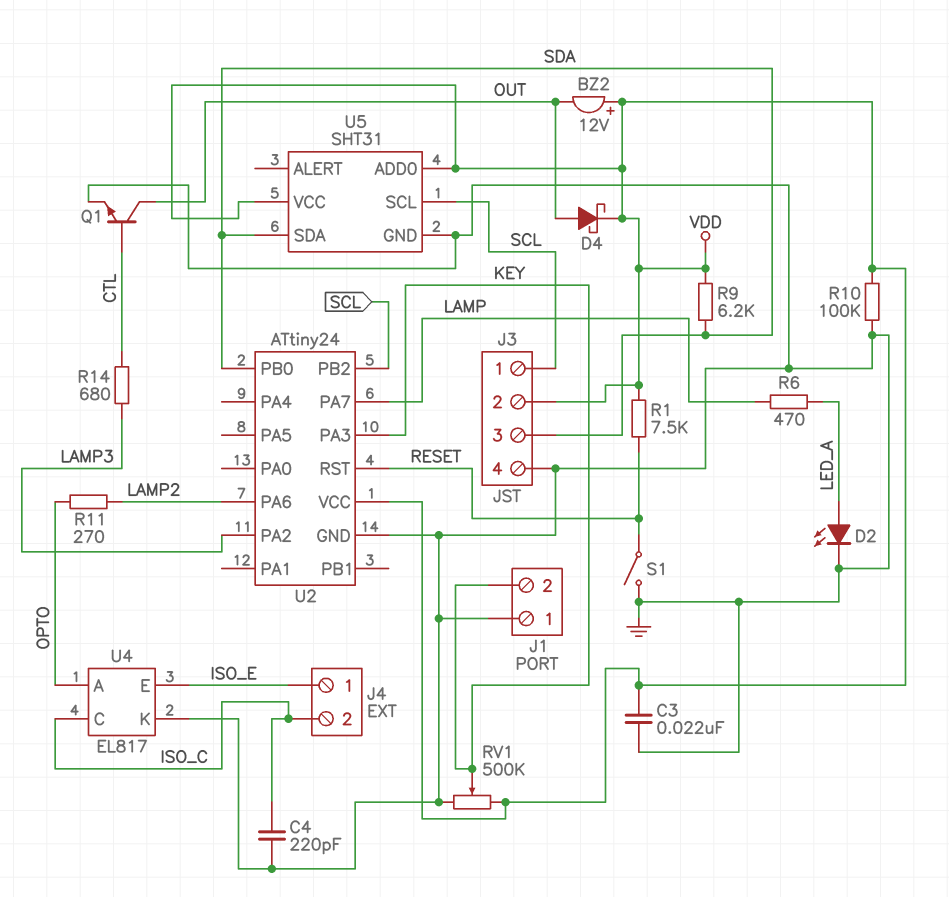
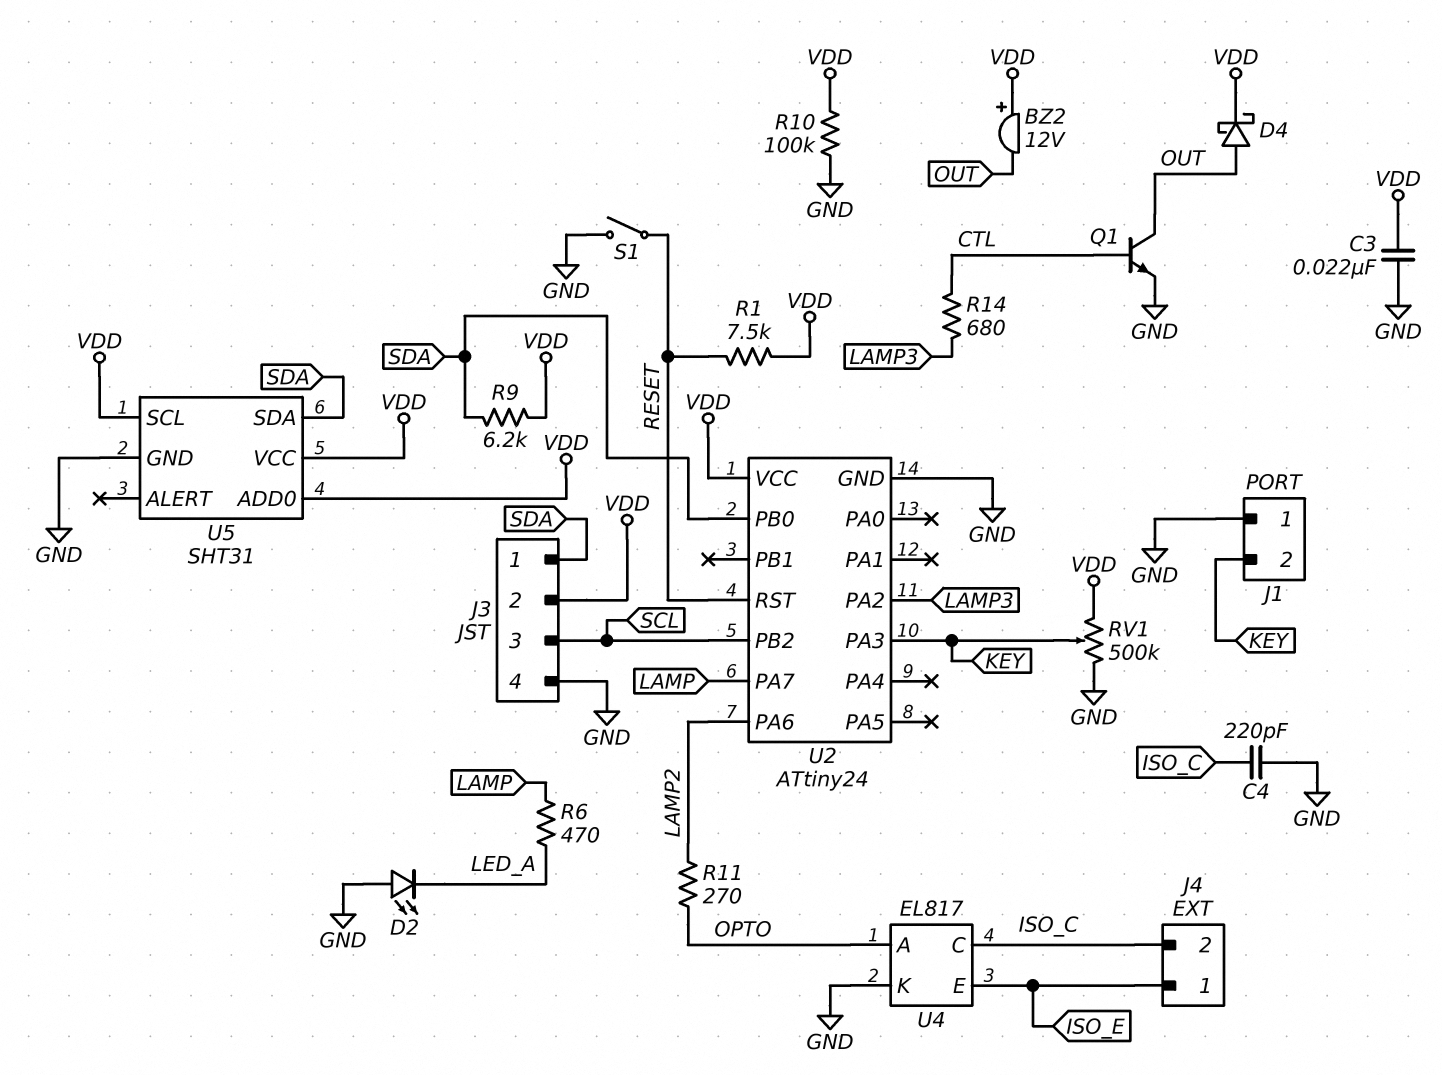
D2: LED (A LED_A, K GND) -> LED (A GND, K LED_A)
J3 pin 1: SCL -> SDA
J3 pin 3: SDA -> SCL
U5 pin SCL: SCL -> VDD

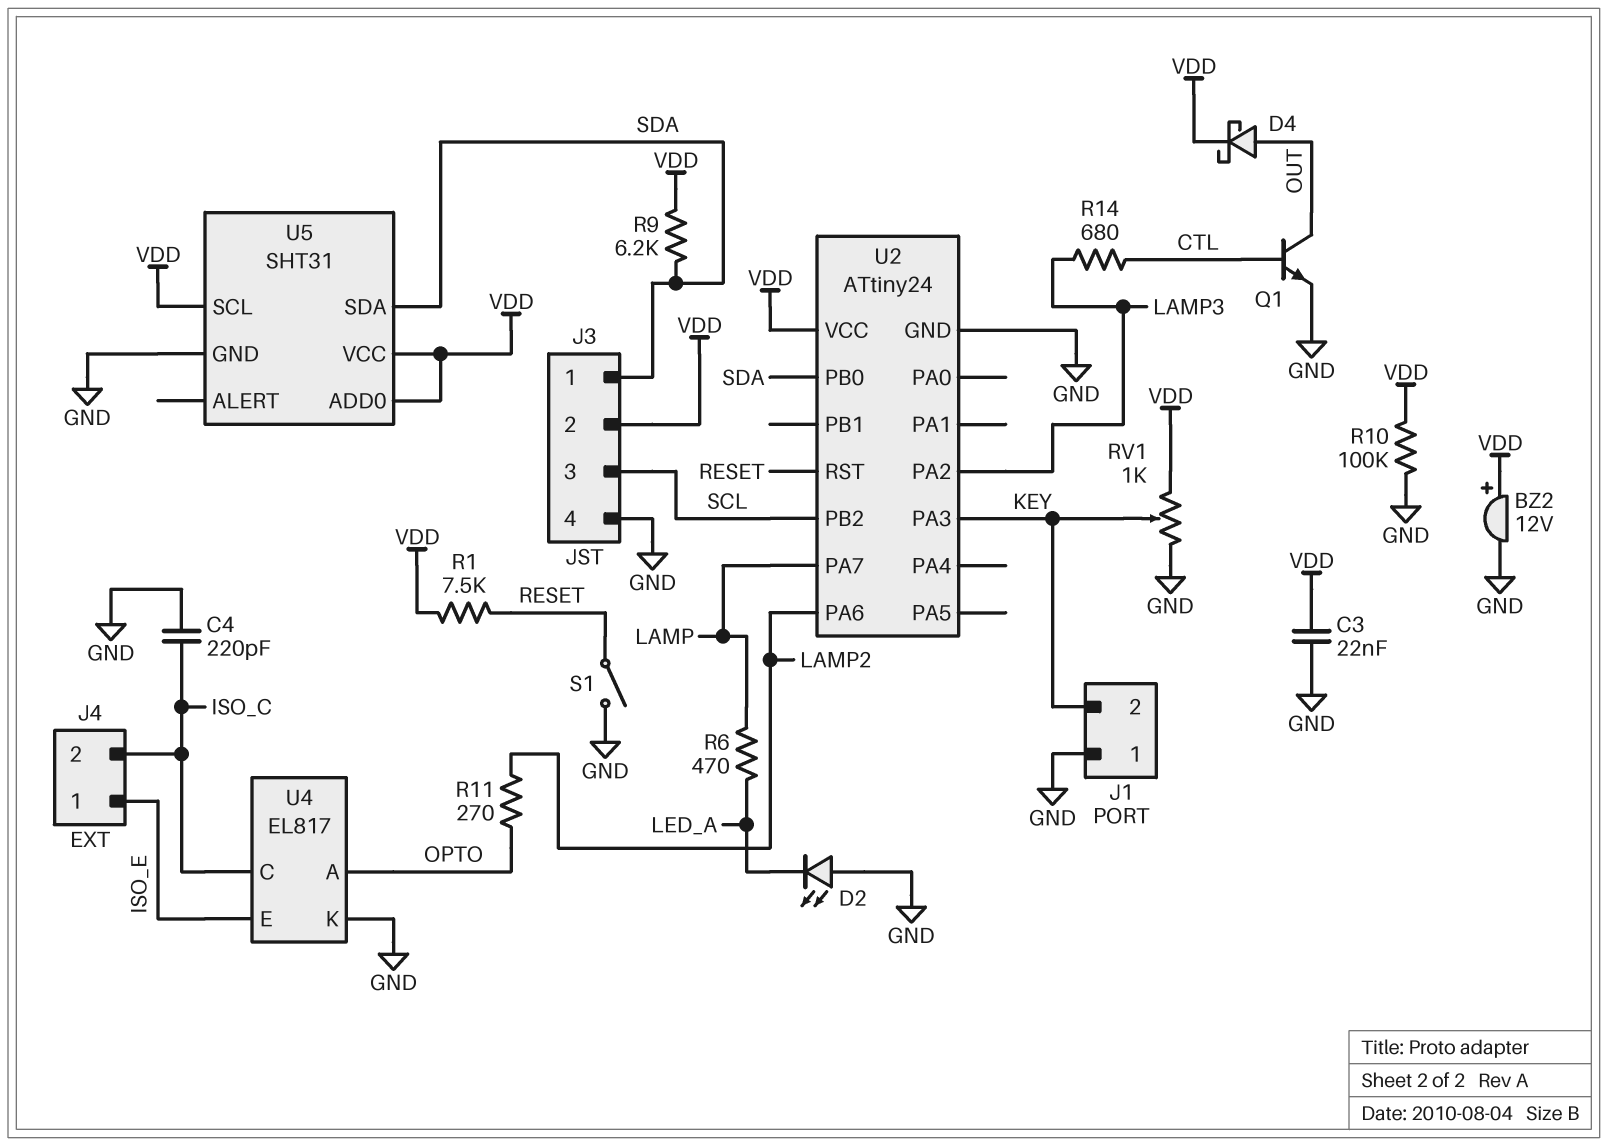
BZ2: buzzer 12V (plus VDD, minus OUT) -> buzzer 12V (plus VDD, minus GND)
RV1: 500k (GND, VDD, wiper KEY) -> 1k (GND, VDD, wiper KEY)

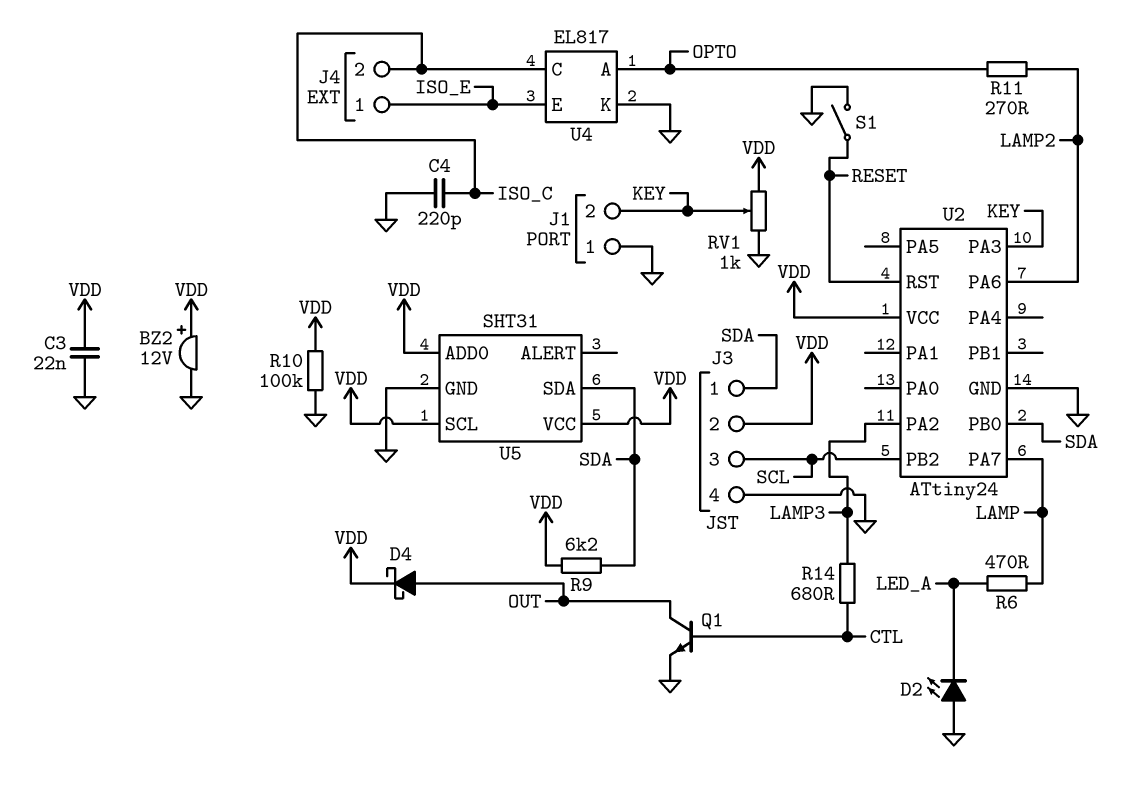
R1: 7.5k (RESET, VDD) -> none

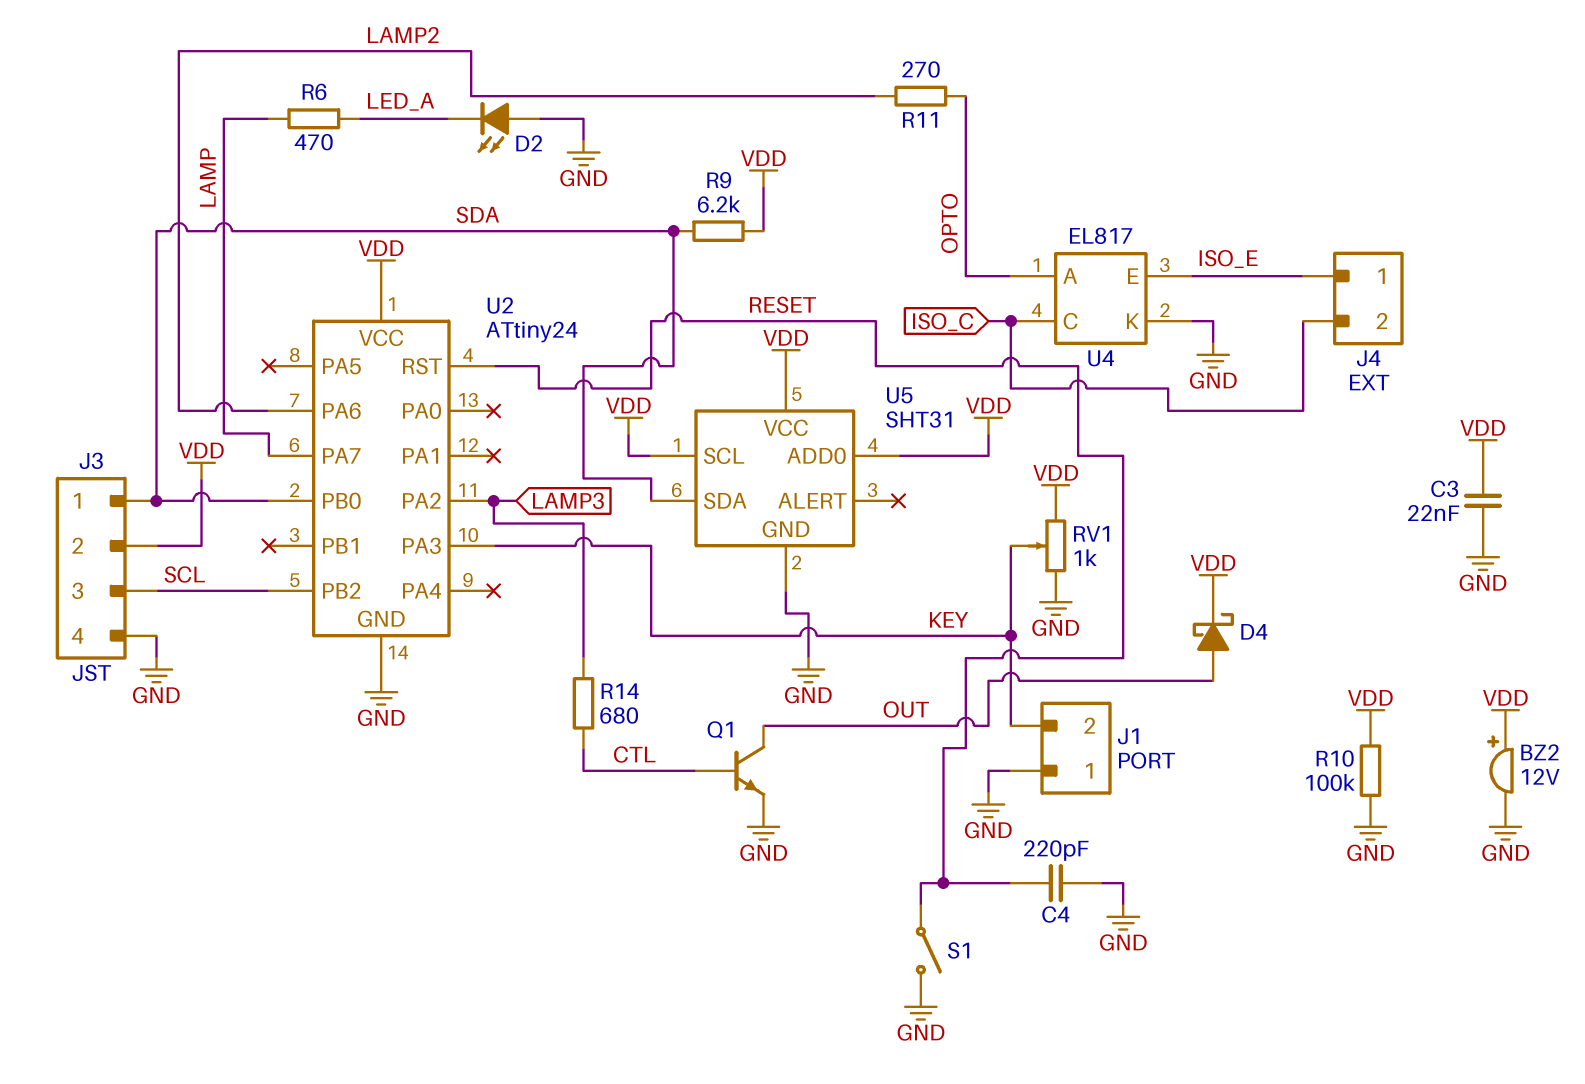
C4: 220pF (GND, ISO_C) -> 220pF (GND, RESET)

